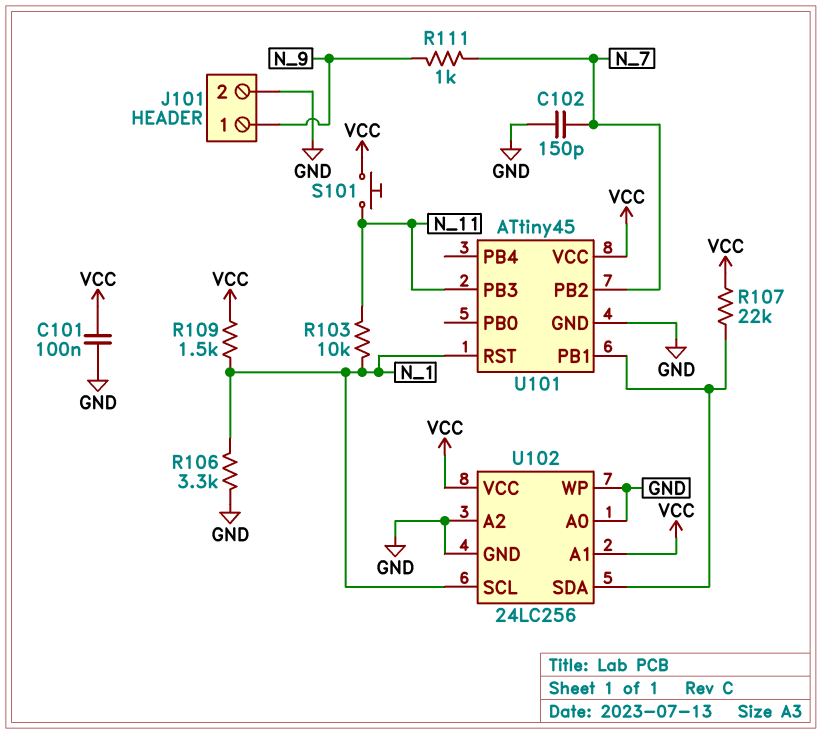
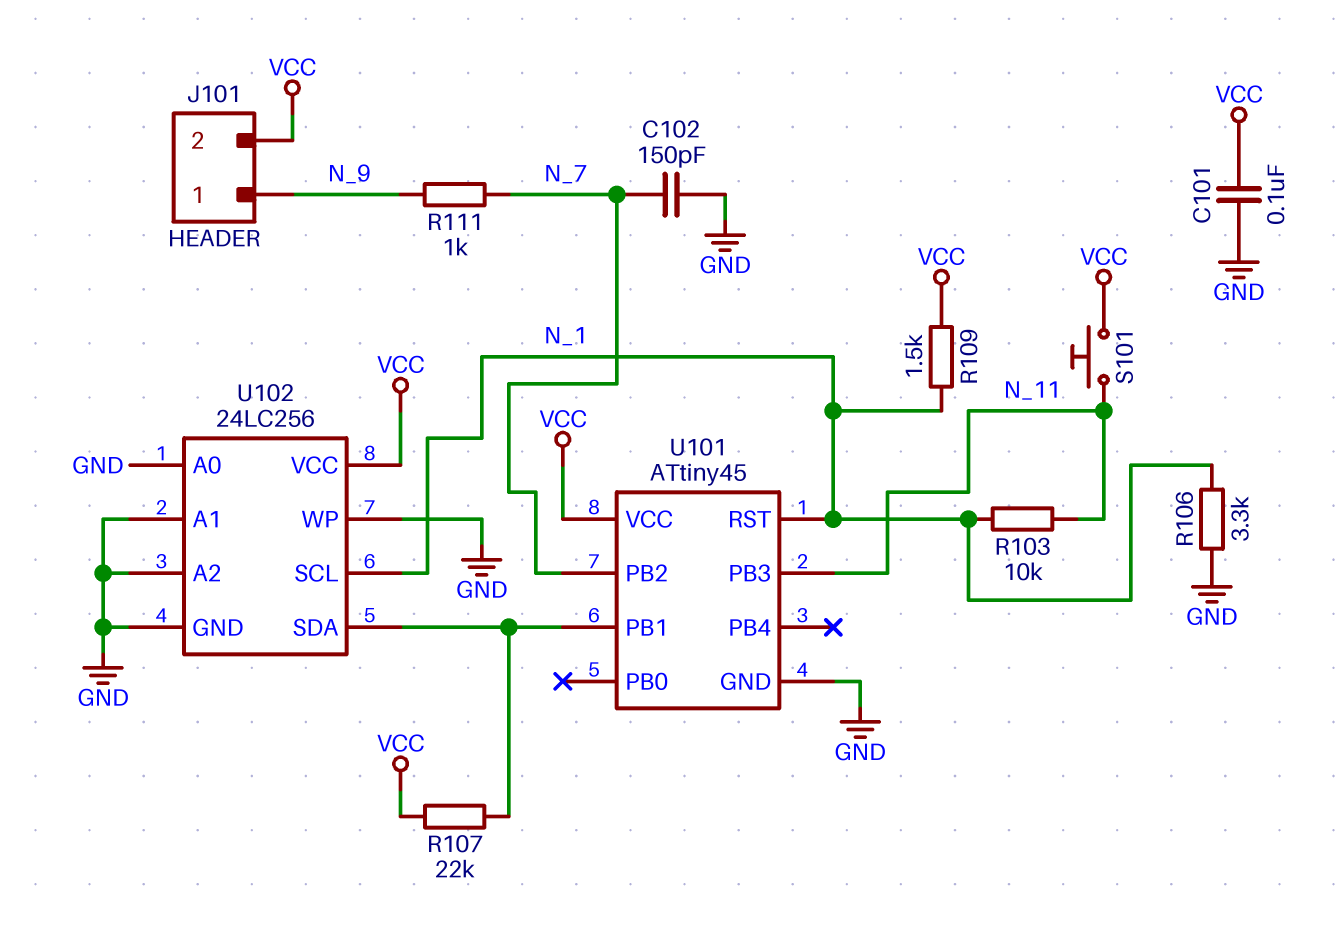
J101 pin 2: GND -> VCC
U102 pin A1: VCC -> GND

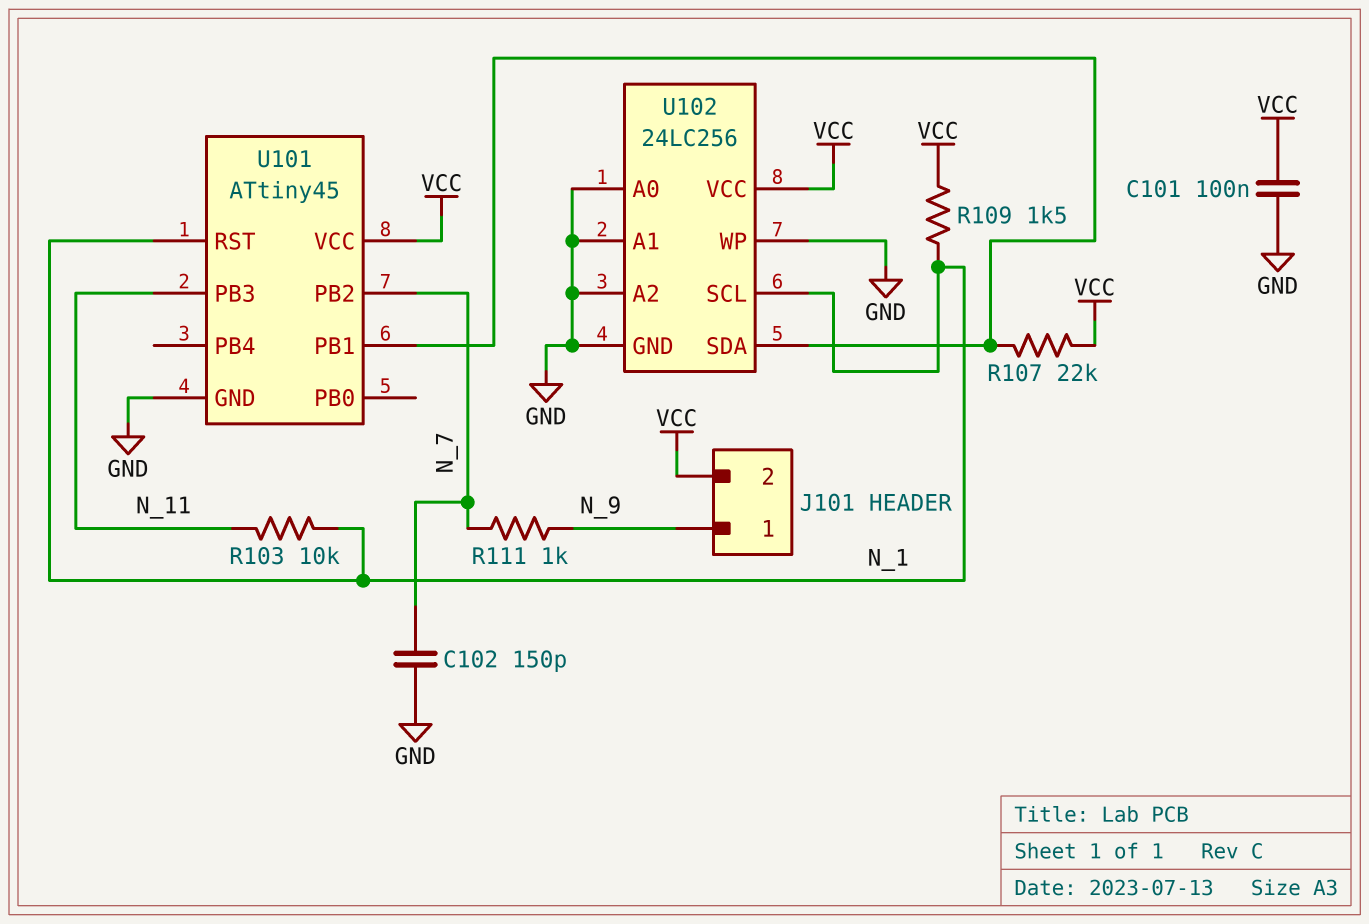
R106: 3.3k (GND, N_1) -> none
S101: button (N_11, VCC) -> none

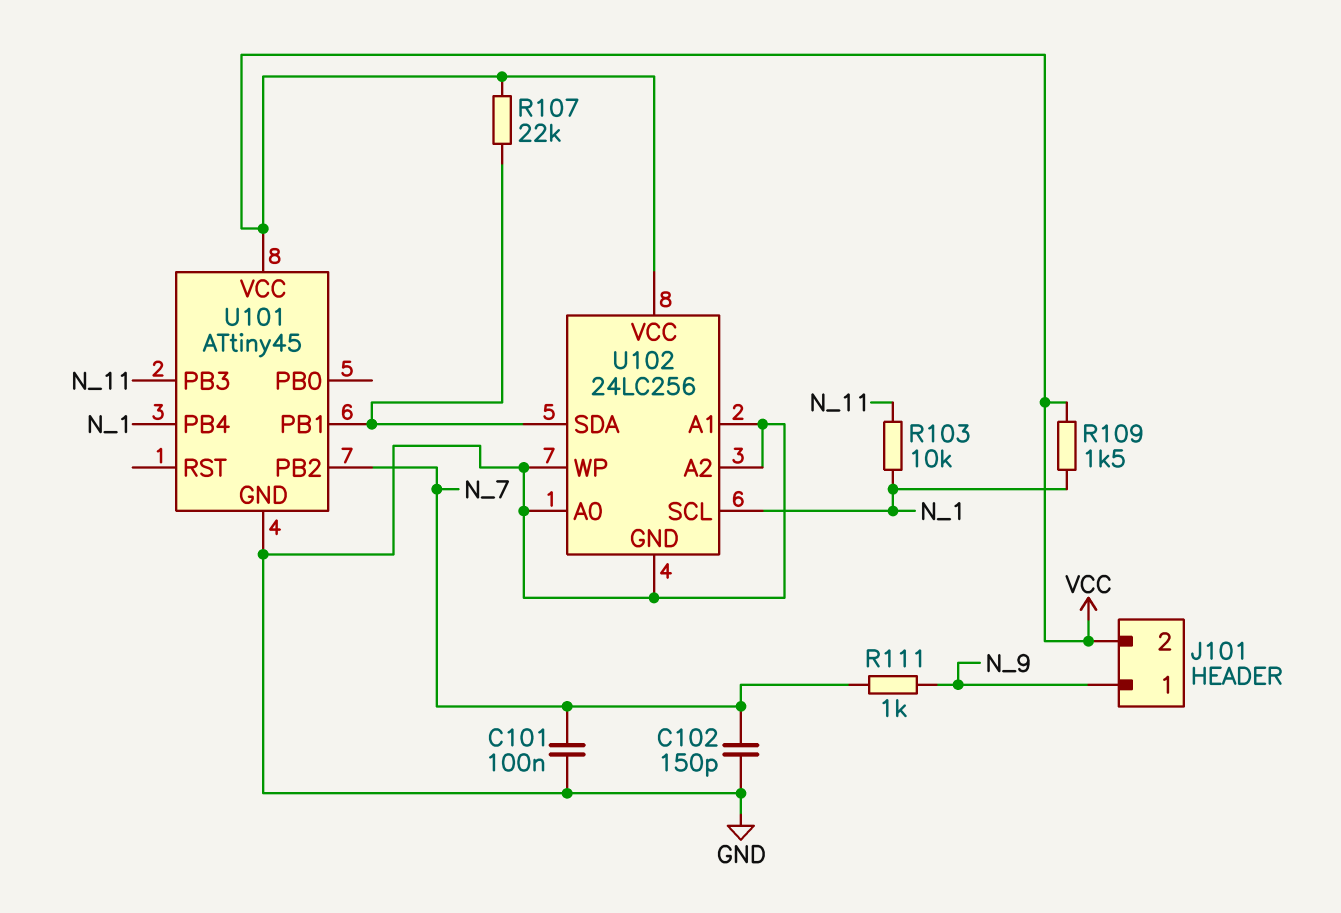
C101: 100nF (GND, VCC) -> 100nF (GND, N_7)
U101 pin PB4: none -> N_1
U101 pin RST: N_1 -> none

